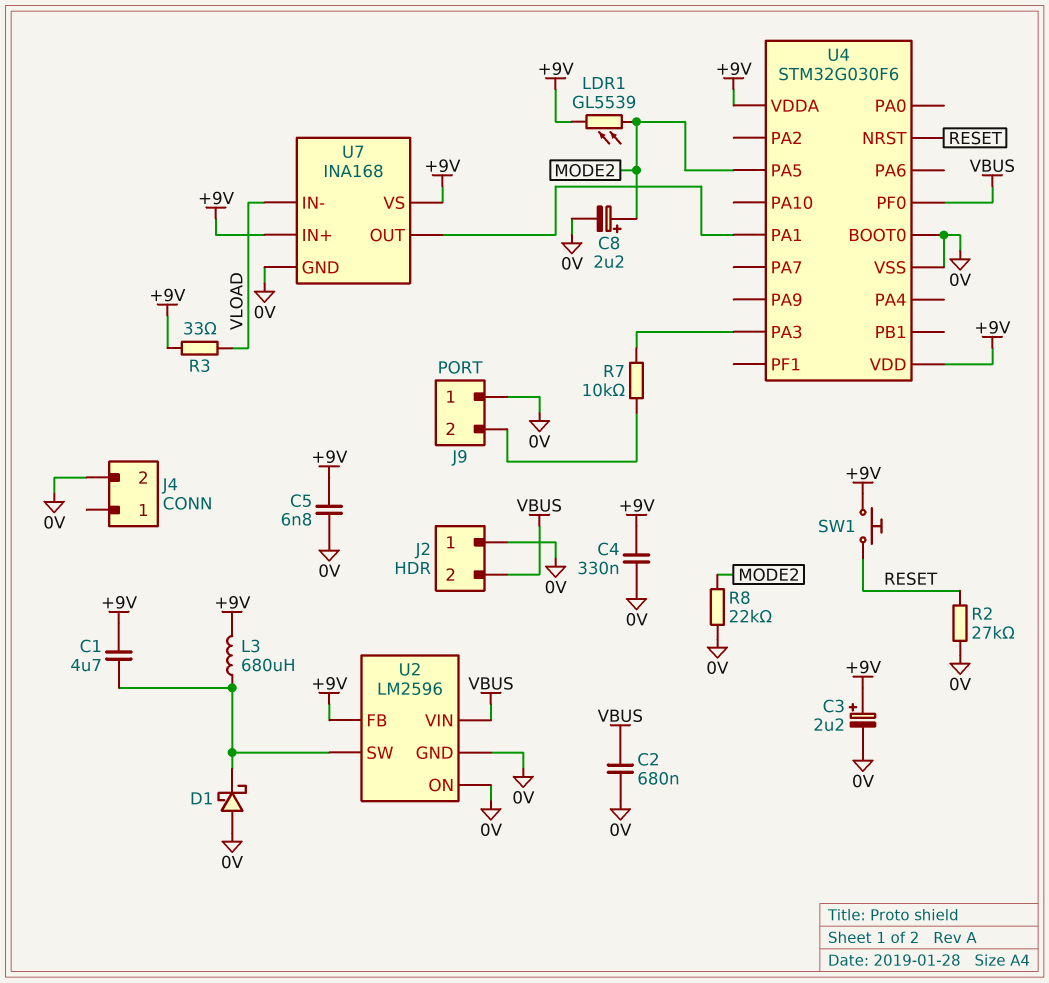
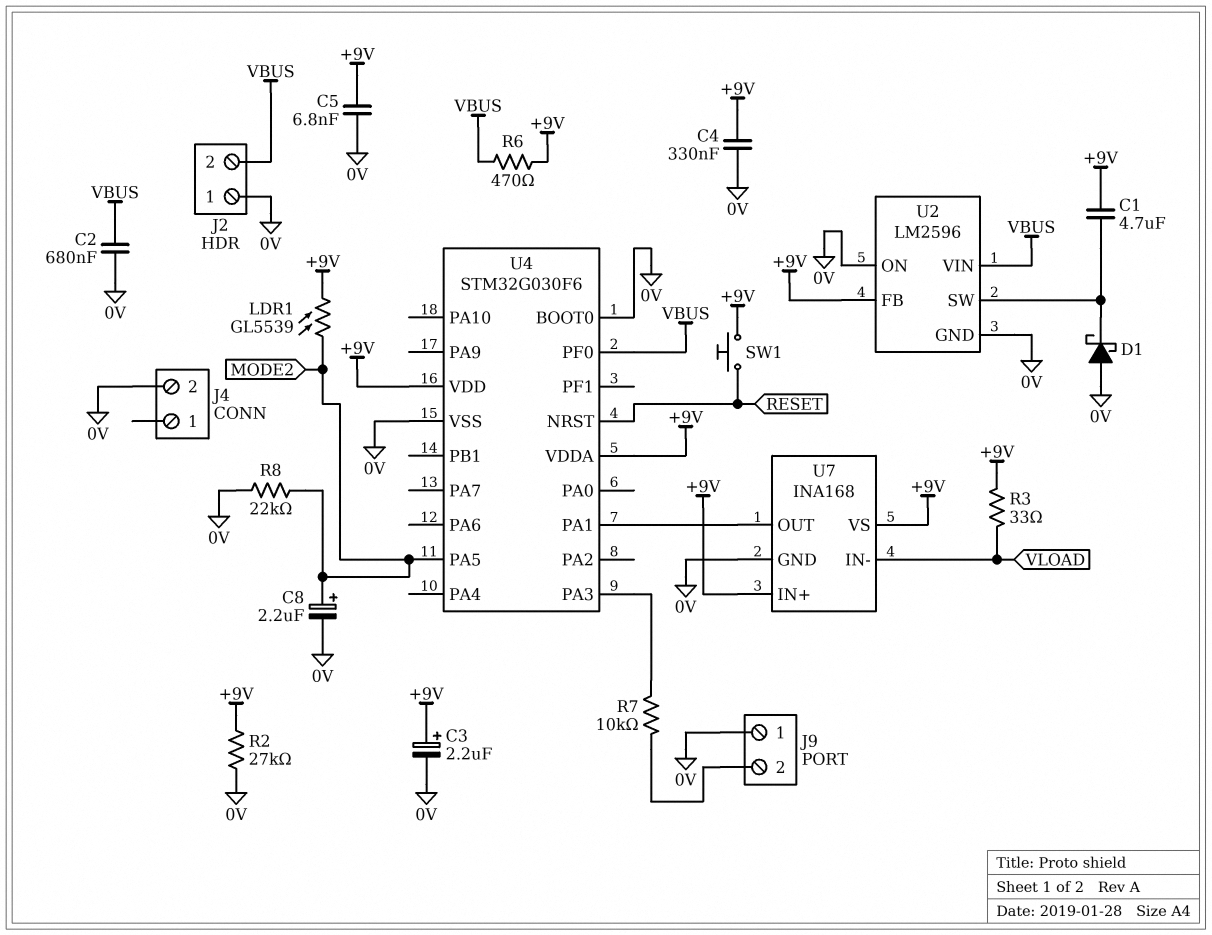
L3: 680uH (+9V, U2/SW) -> none
R2: 27k (0V, RESET) -> 27k (+9V, 0V)
R6: none -> 470 (+9V, VBUS)

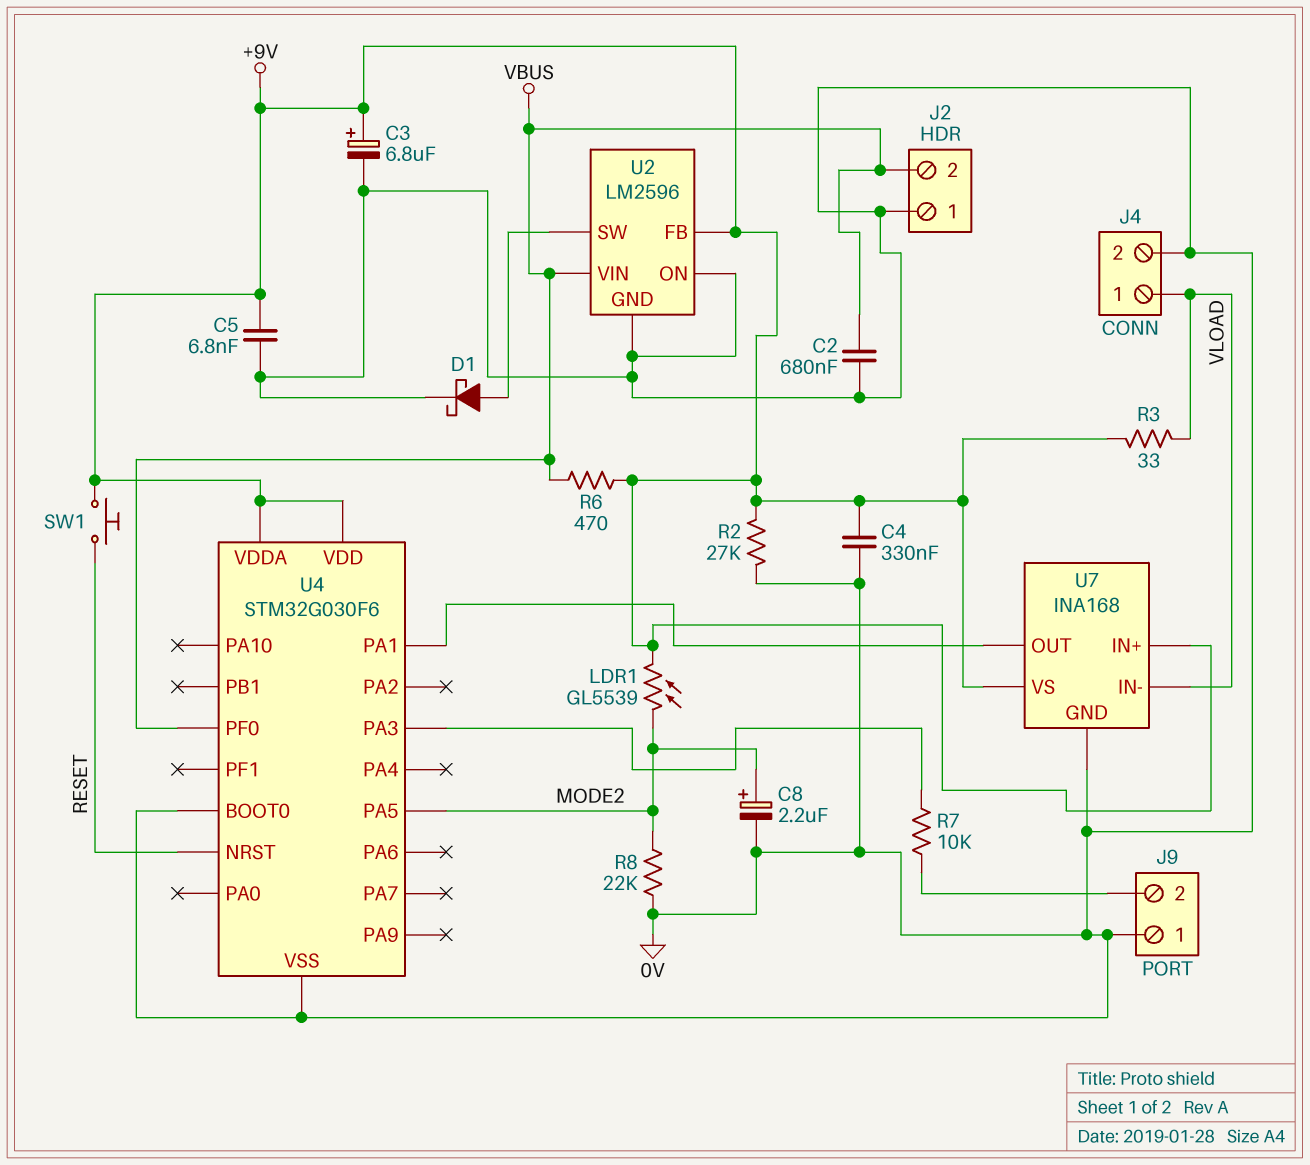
C1: 4.7uF (+9V, U2/SW) -> none
C3: 2.2uF (plus +9V, minus 0V) -> 6.8uF (plus +9V, minus 0V)
D1: schottky (A 0V, K U2/SW) -> schottky (A U2/SW, K 0V)
J4 pin 1: none -> VLOAD

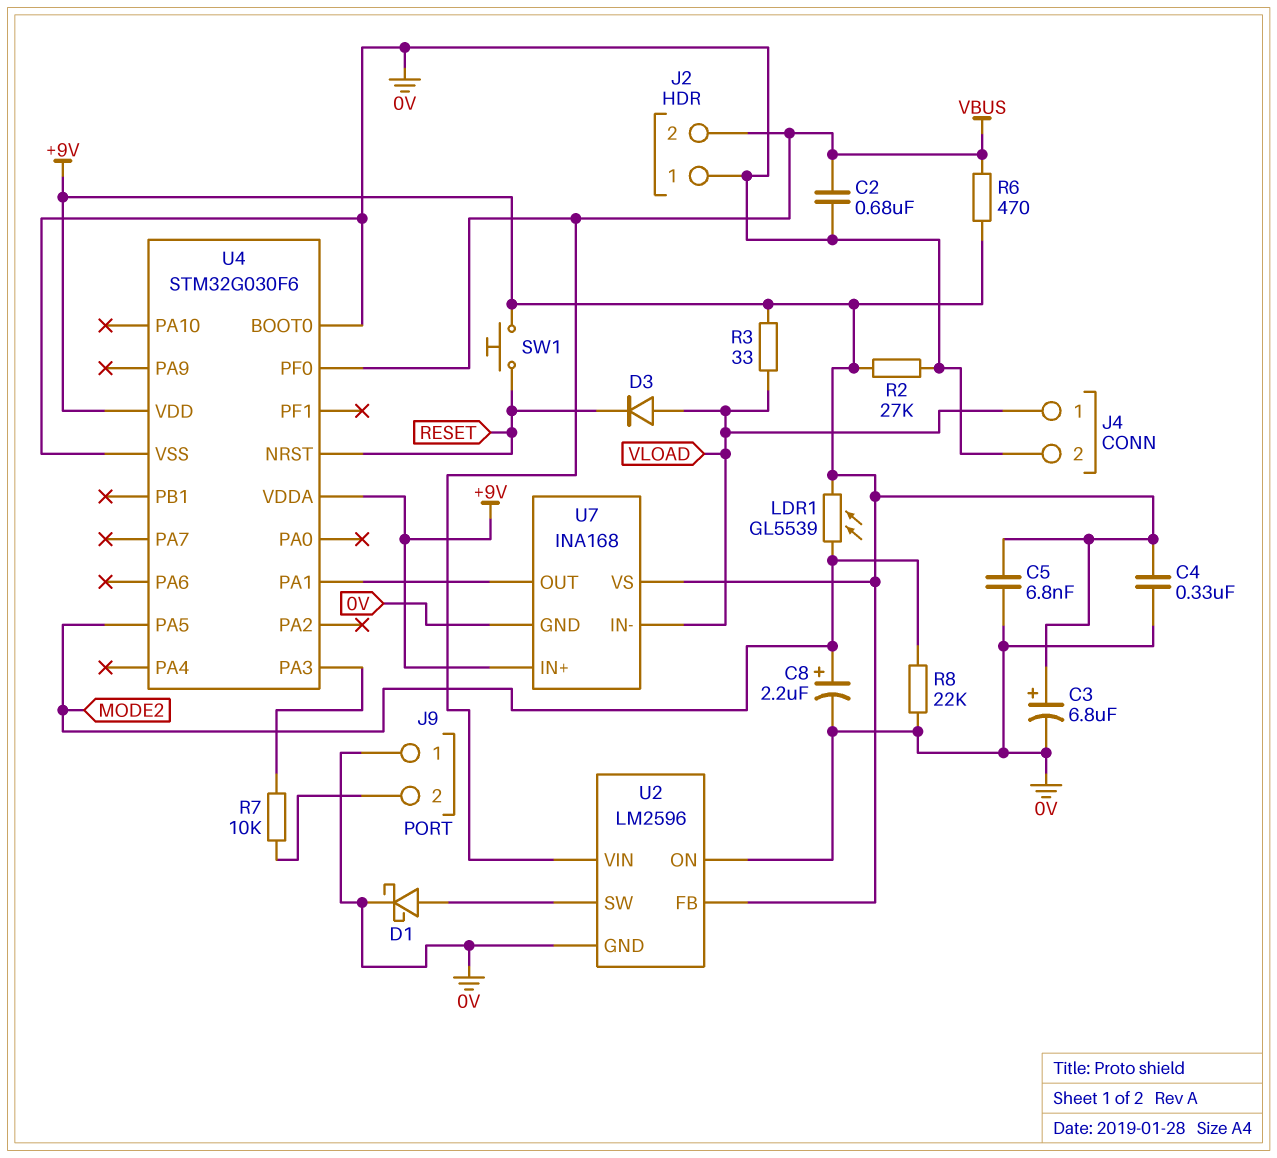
D3: none -> diode (A VLOAD, K RESET)

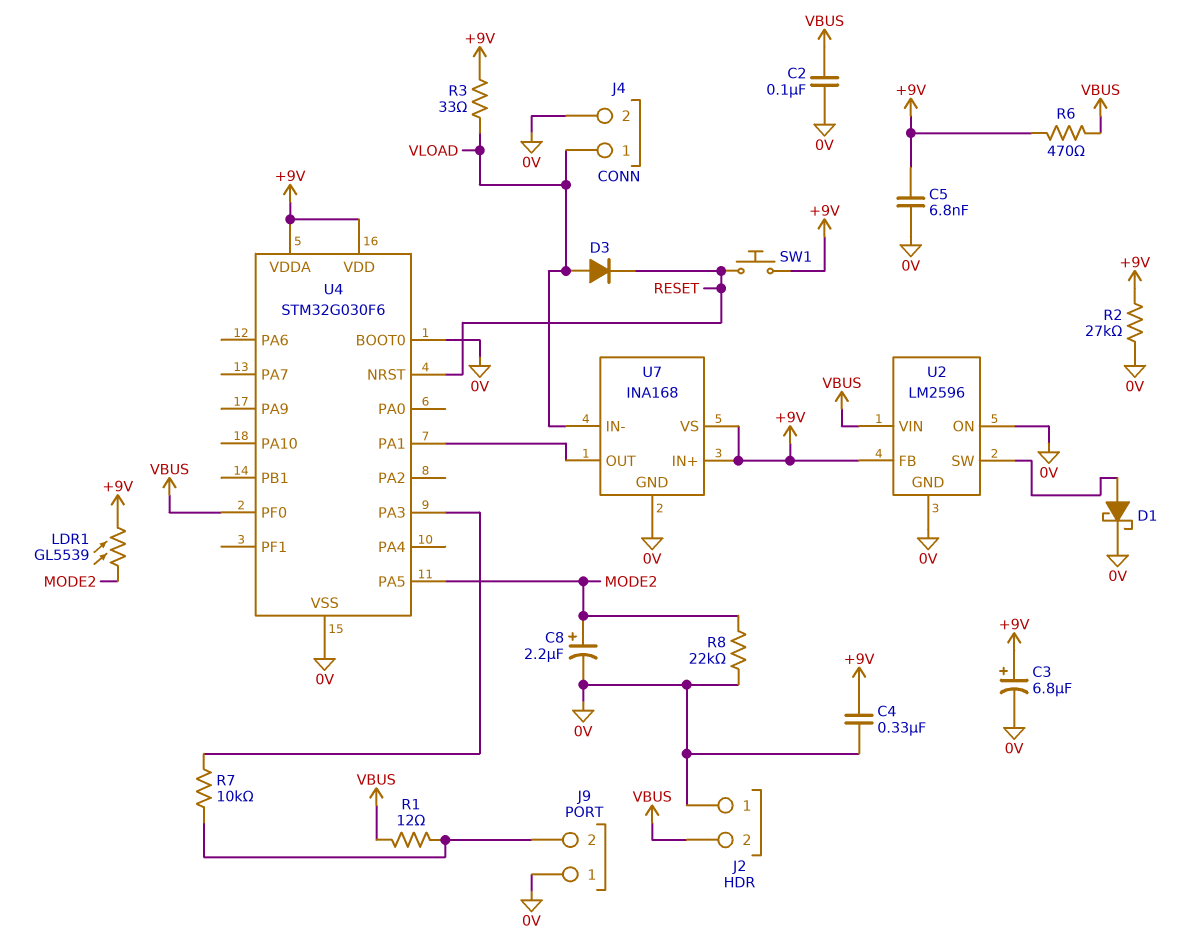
C2: 680nF (0V, VBUS) -> 100nF (0V, VBUS)
R1: none -> 12 (J9/2, VBUS)

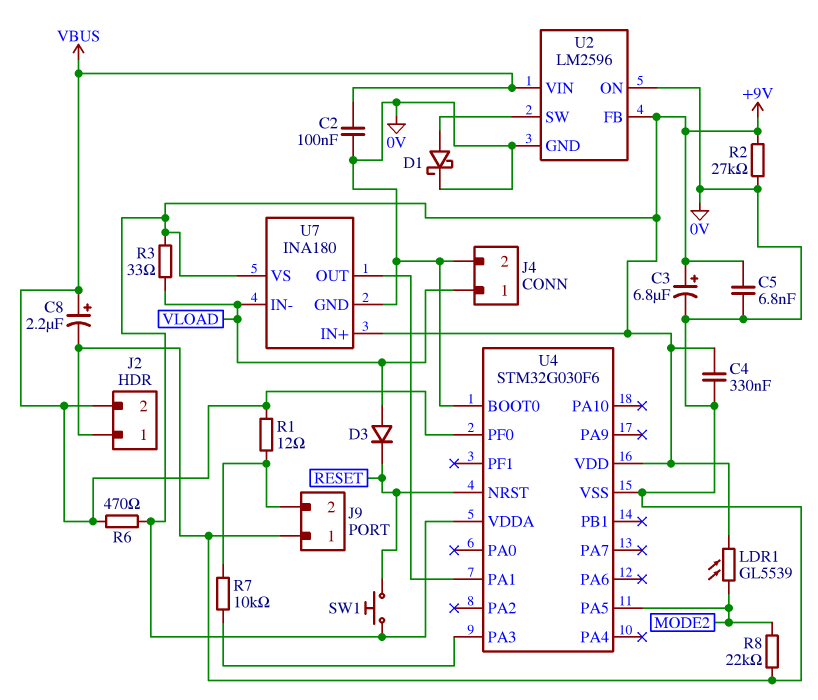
C8: 2.2uF (plus MODE2, minus 0V) -> 2.2uF (plus VBUS, minus 0V)
U7: INA168 -> INA180

